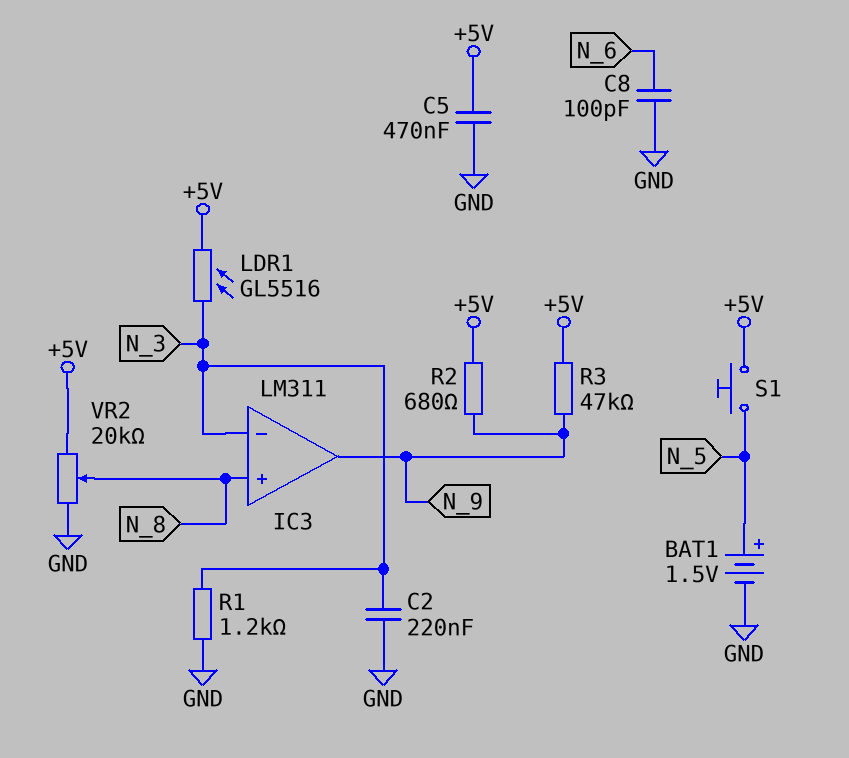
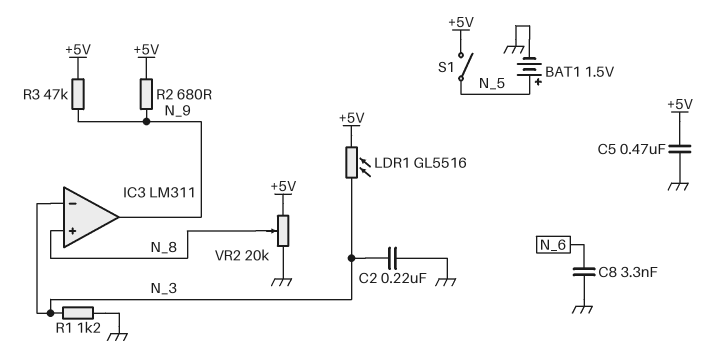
C8: 100pF (GND, N_6) -> 3.3nF (GND, N_6)
S1: button (+5V, N_5) -> switch (+5V, N_5)

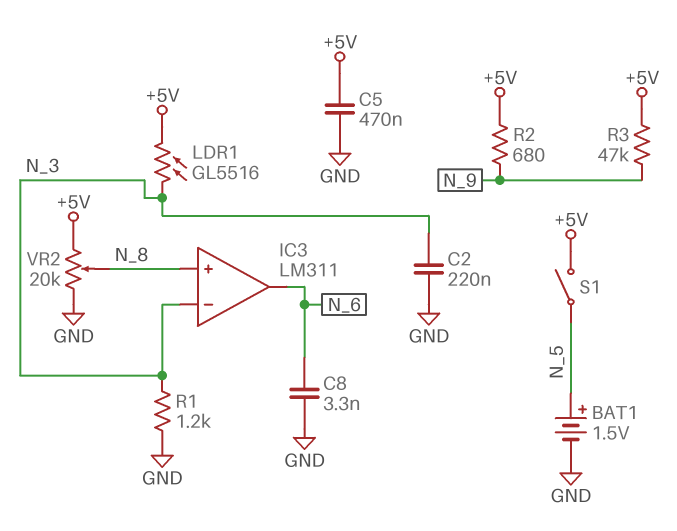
IC3 pin out: N_9 -> N_6

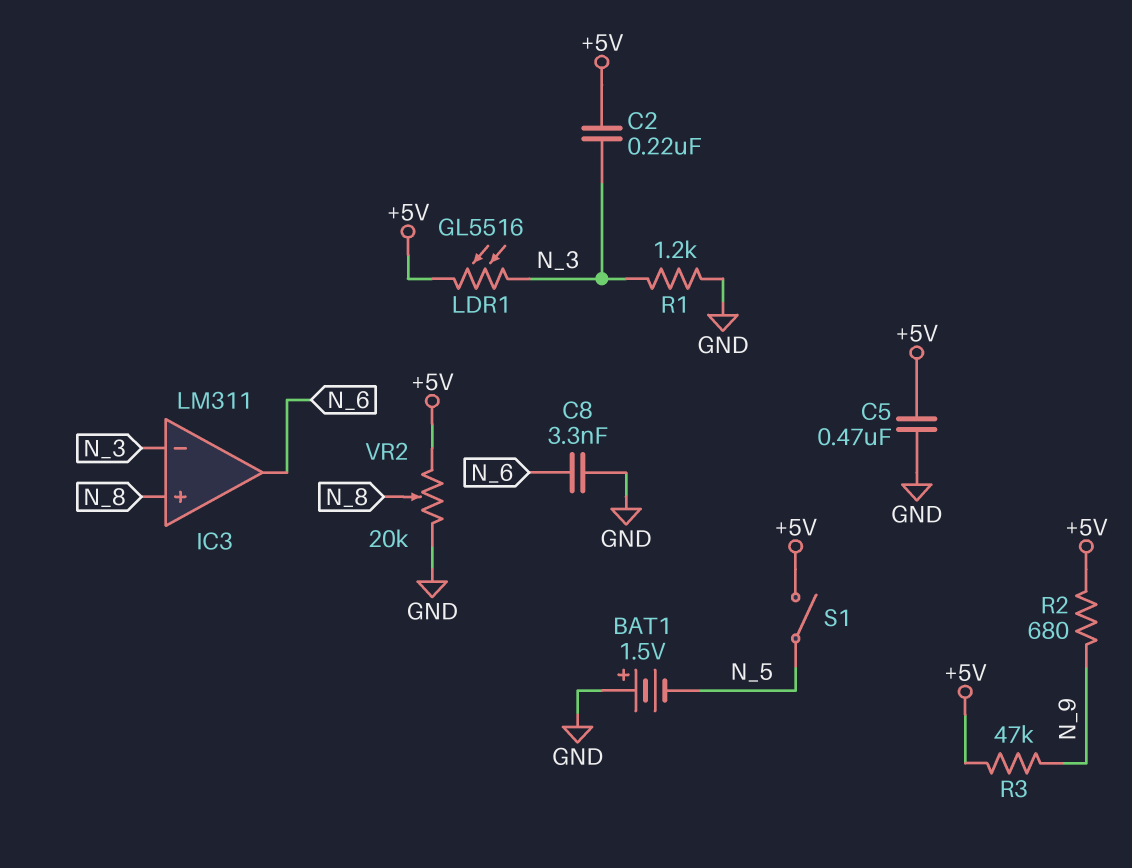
BAT1: 1.5V (plus N_5, minus GND) -> 1.5V (plus GND, minus N_5)
C2: 220nF (GND, N_3) -> 220nF (+5V, N_3)

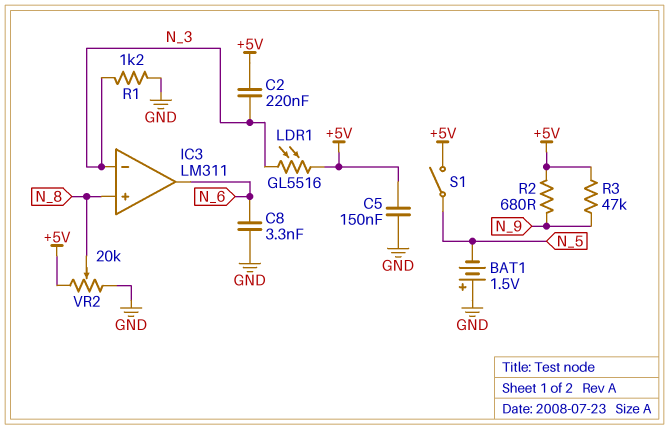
C5: 470nF (+5V, GND) -> 150nF (+5V, GND)

